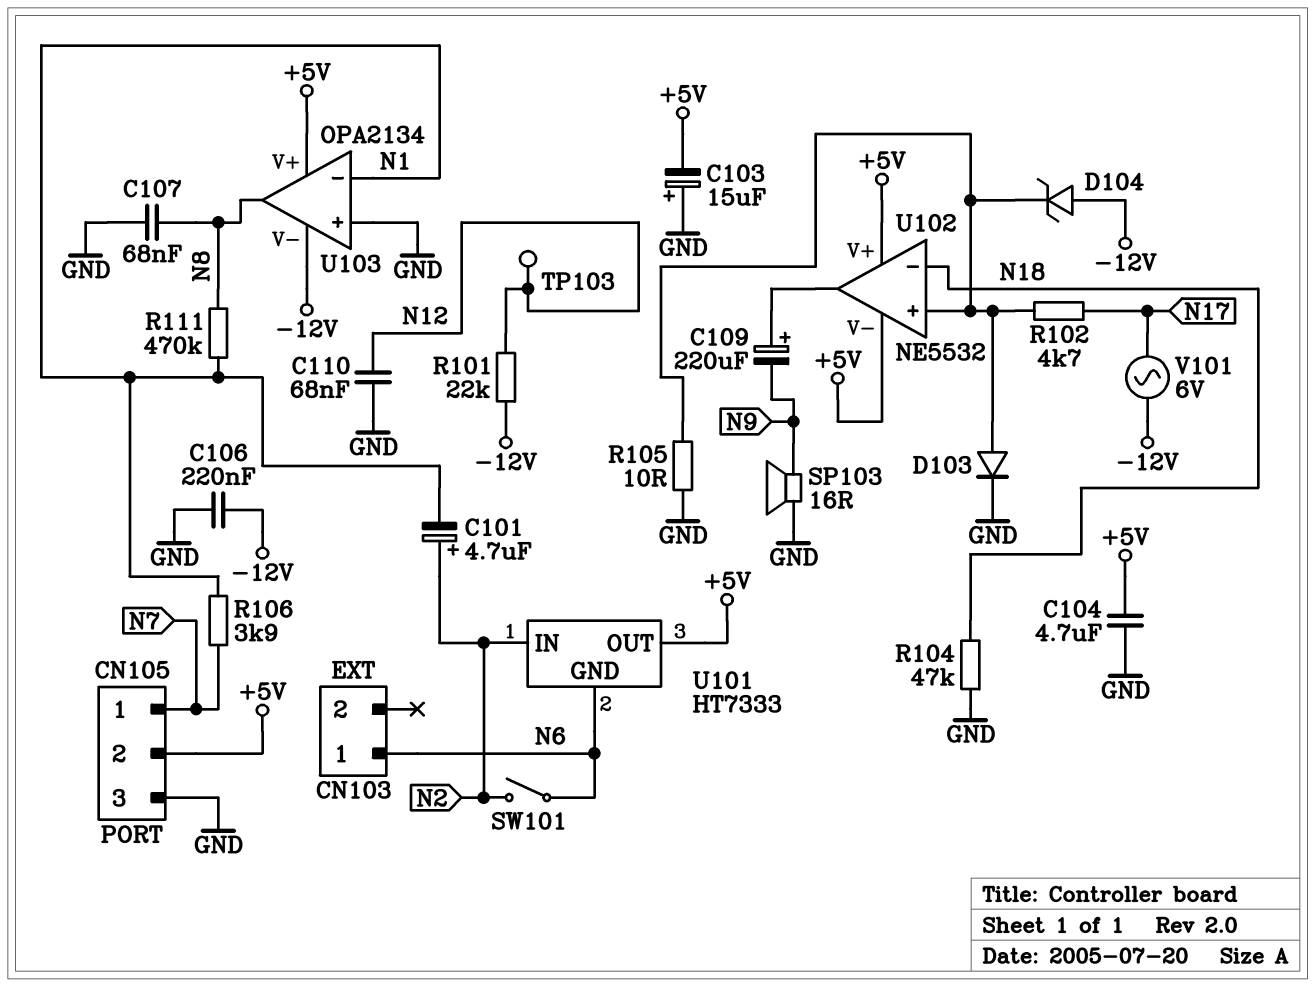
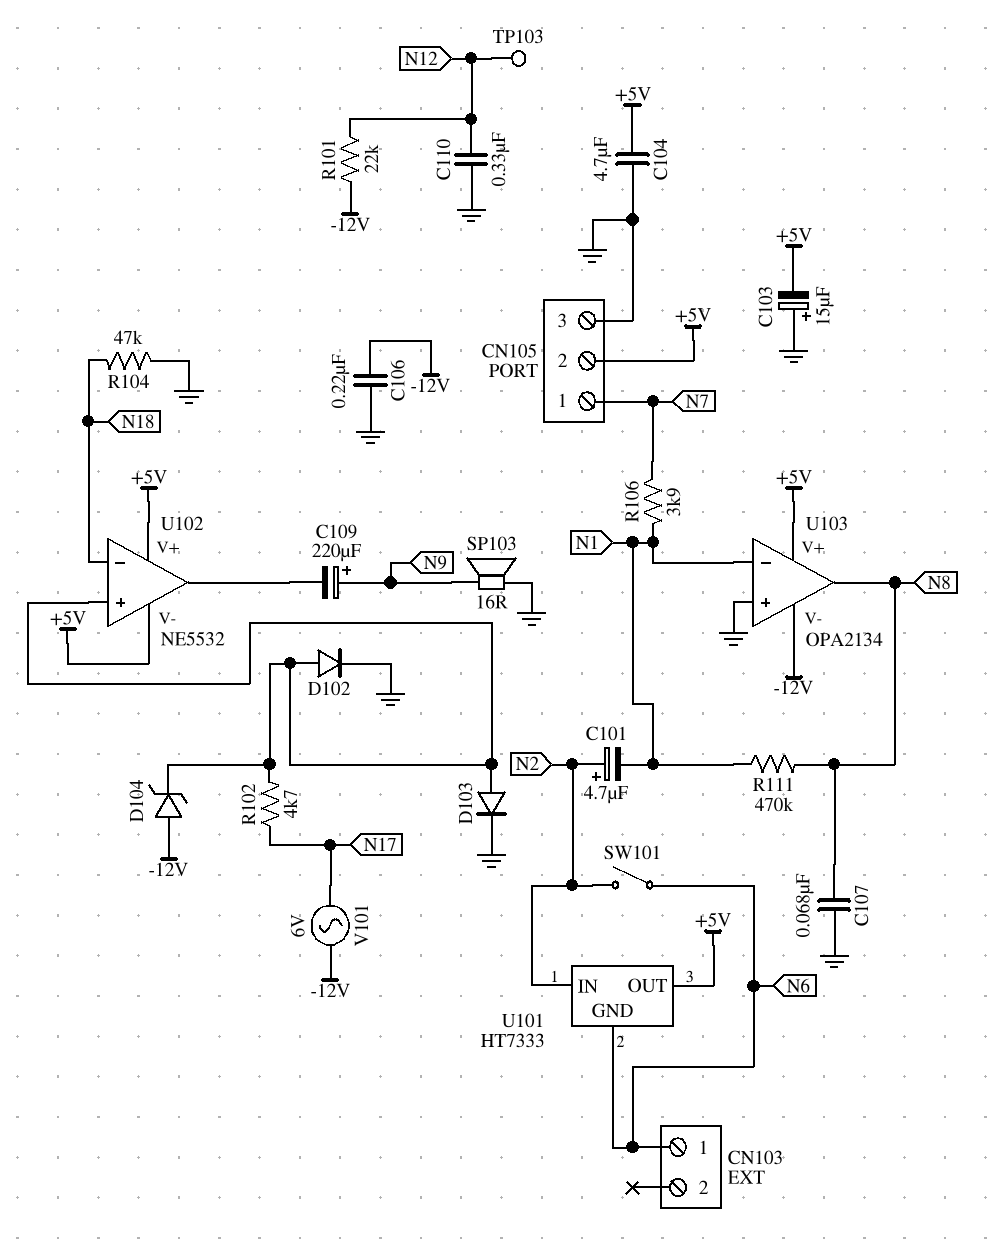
C109: 220uF (plus U102/out, minus N9) -> 220uF (plus N9, minus U102/out)
C110: 68nF (GND, N12) -> 330nF (GND, N12)
D102: none -> diode (A U102/in+, K GND)
R105: 10 (GND, U102/in+) -> none

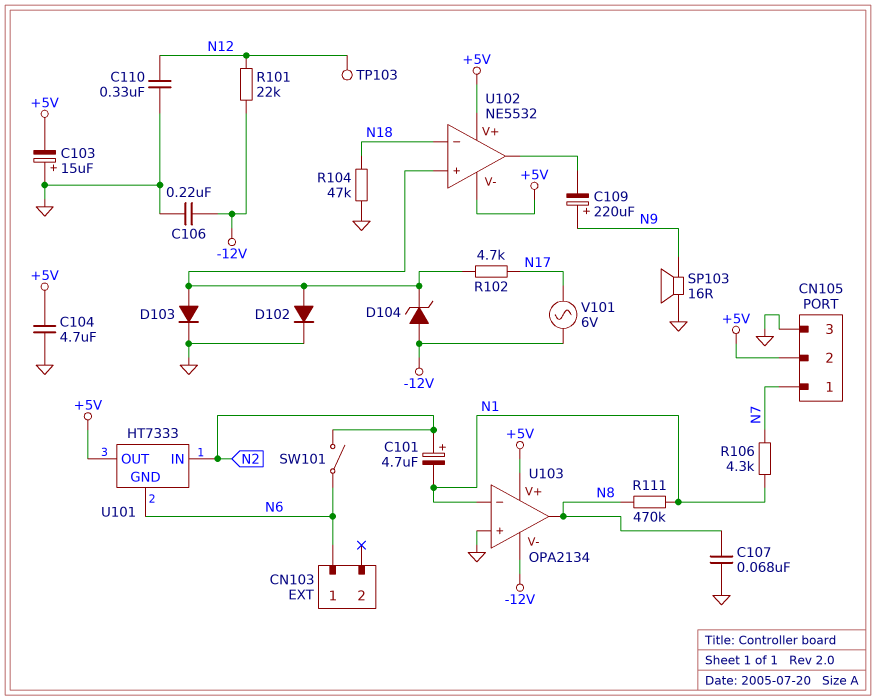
R106: 3.9k (N1, N7) -> 4.3k (N1, N7)

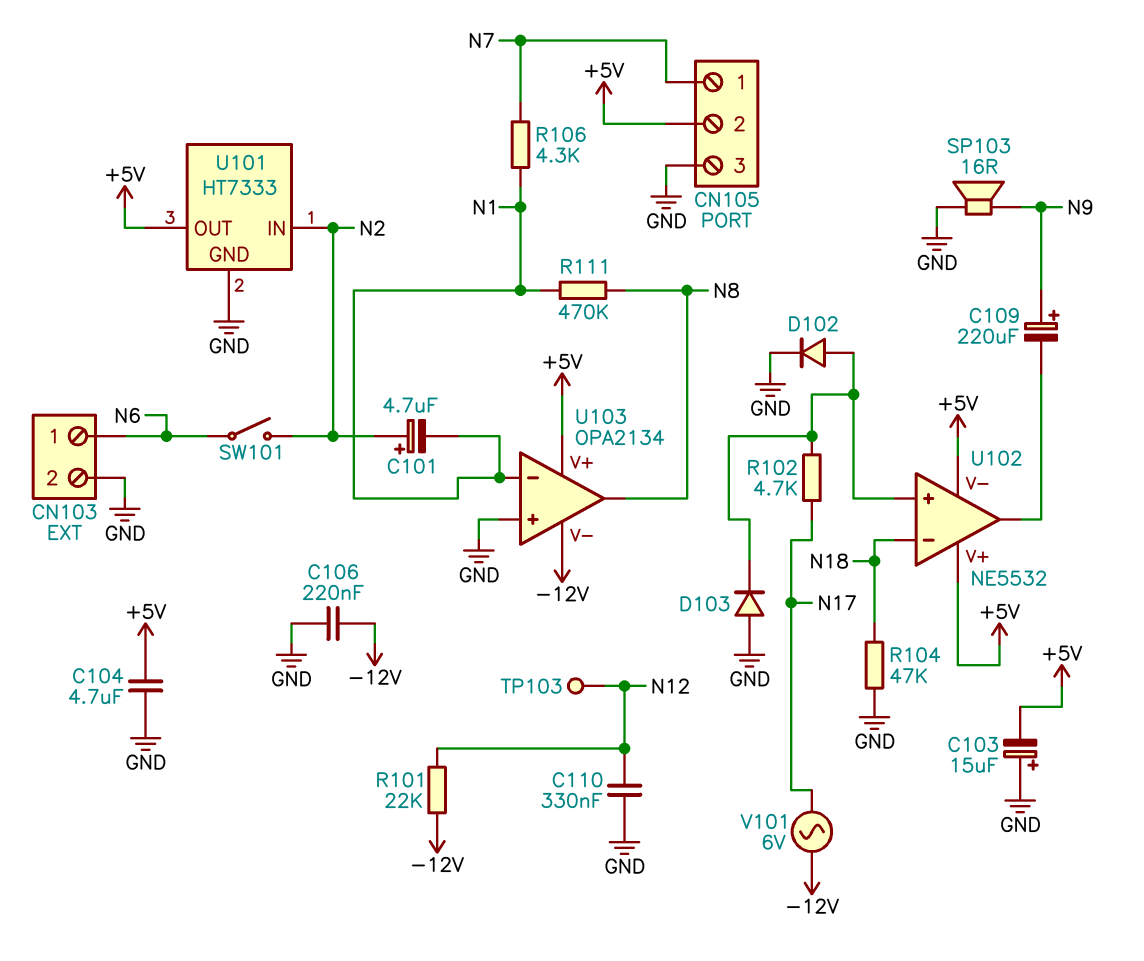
C107: 68nF (GND, N8) -> none
CN103 pin 2: none -> GND
D103: diode (A U102/in+, K GND) -> diode (A GND, K U102/in+)
D104: zener (A -12V, K U102/in+) -> none
U101 pin GND: N6 -> GND

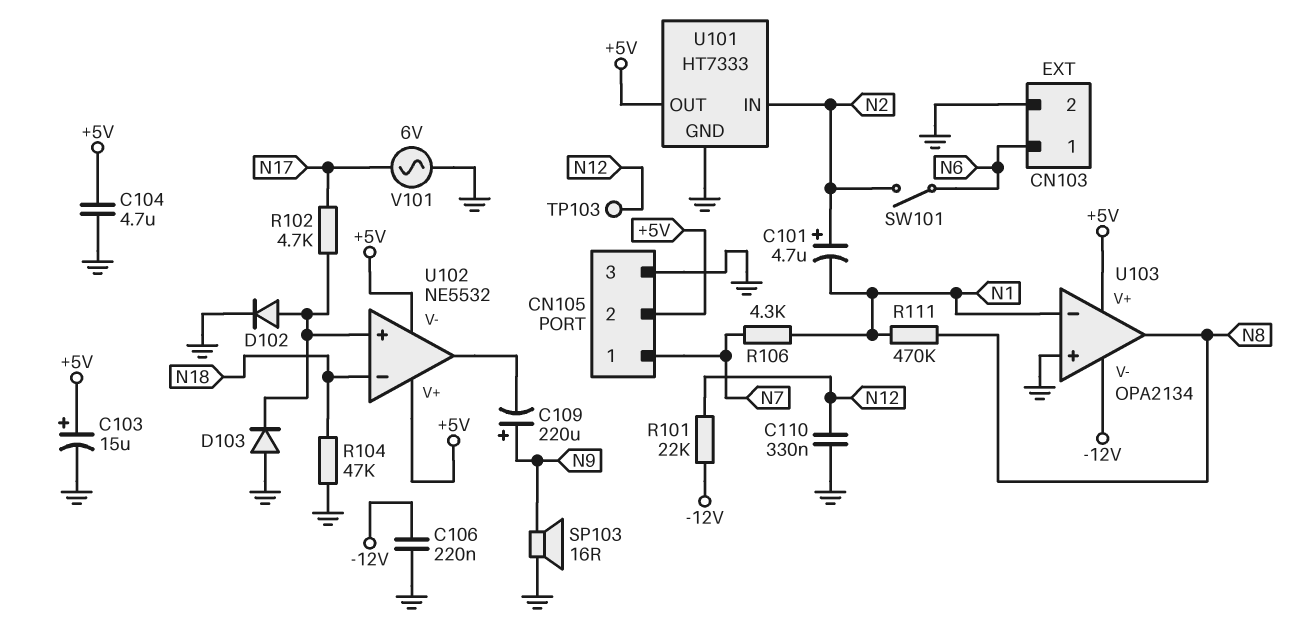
C103: 15uF (plus GND, minus +5V) -> 15uF (plus +5V, minus GND)
V101: AC 6V (-12V, N17) -> AC 6V (GND, N17)

